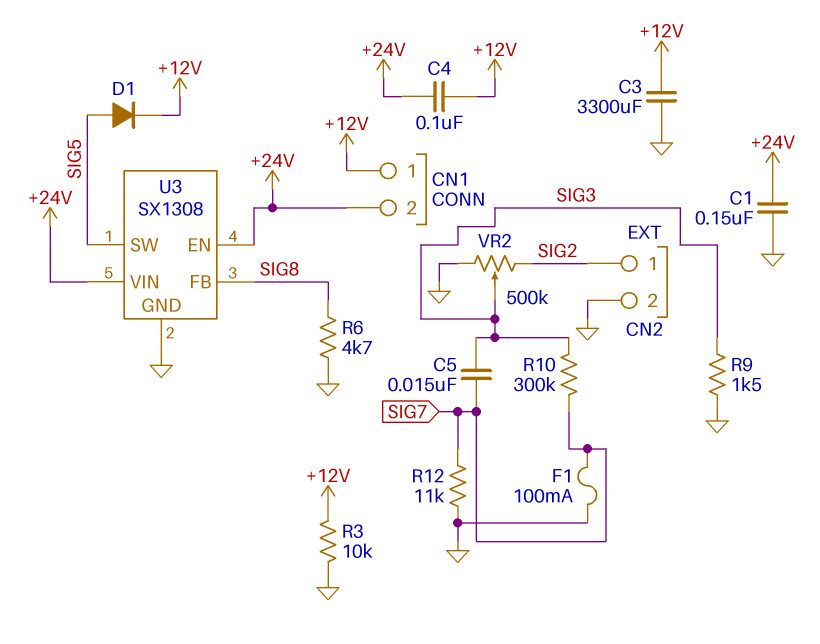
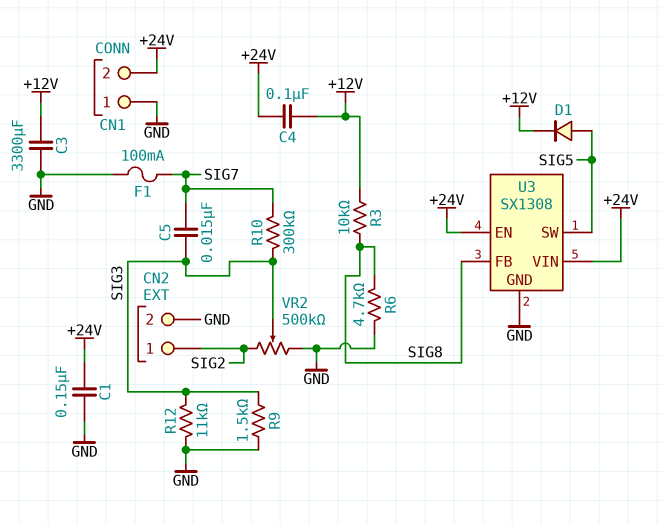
CN1 pin 1: +12V -> GND
R3: 10k (+12V, GND) -> 10k (+12V, SIG8)
R12: 11k (GND, SIG7) -> 11k (GND, SIG3)

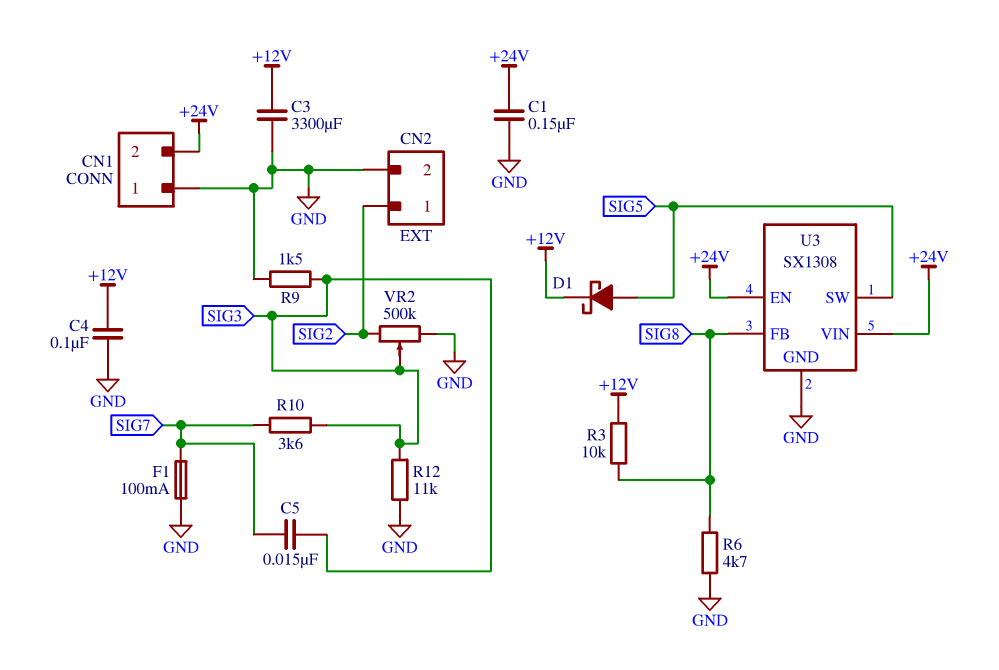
C4: 100nF (+12V, +24V) -> 100nF (+12V, GND)
D1: diode (A SIG5, K +12V) -> schottky (A SIG5, K +12V)
R10: 300k (SIG3, SIG7) -> 3.6k (SIG3, SIG7)

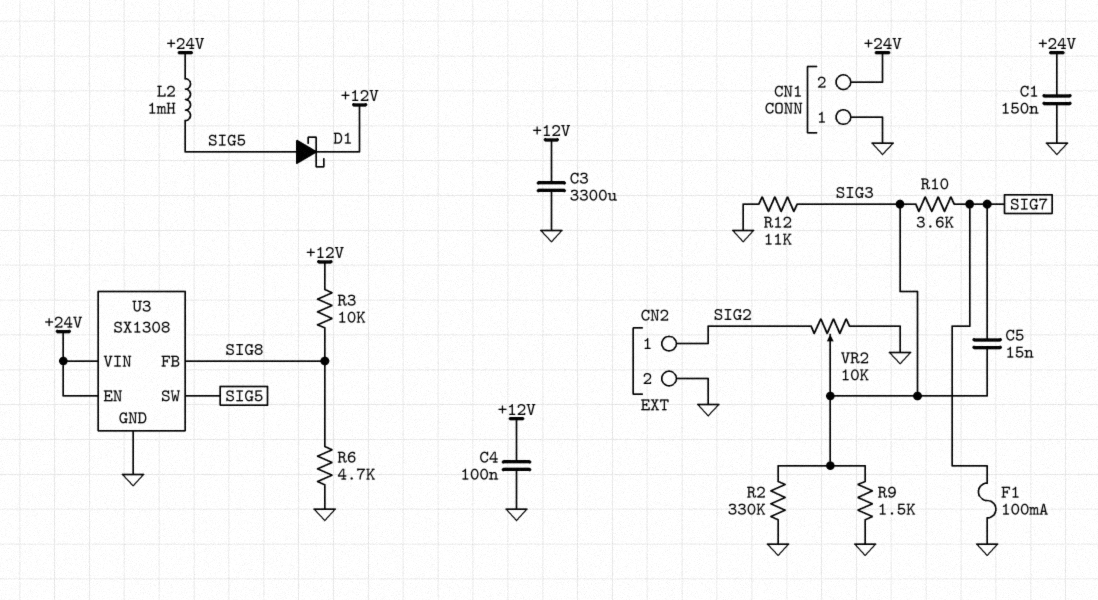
L2: none -> 1mH (+24V, SIG5)
R2: none -> 330k (GND, SIG3)
VR2: 500k (GND, SIG2, wiper SIG3) -> 10k (GND, SIG2, wiper SIG3)

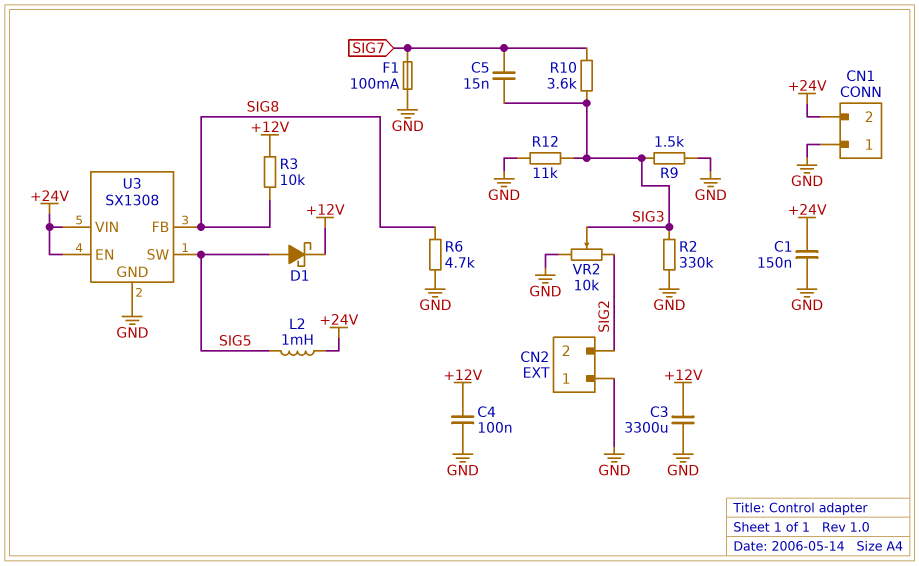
CN2 pin 1: SIG2 -> GND
CN2 pin 2: GND -> SIG2

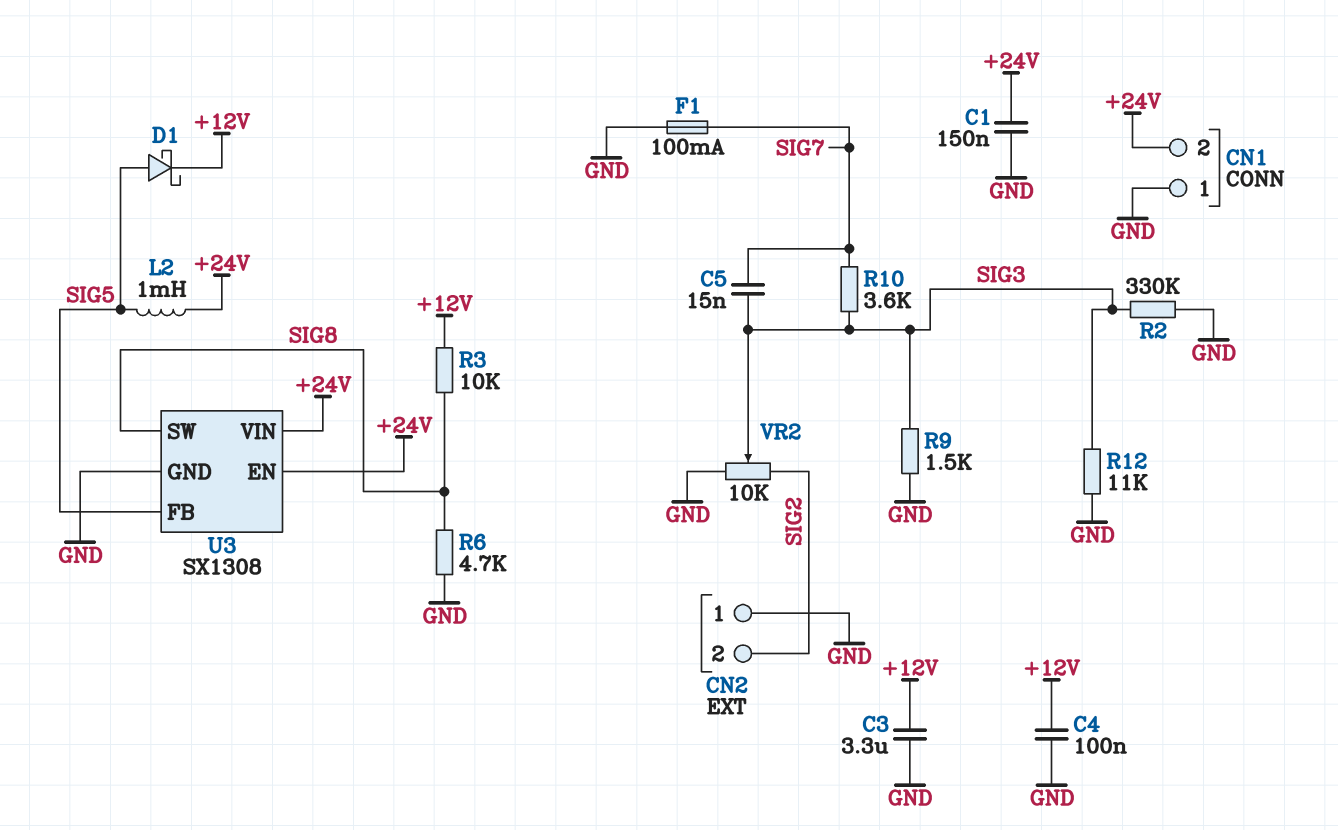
C3: 3300uF (+12V, GND) -> 3.3uF (+12V, GND)
U3 pin FB: SIG8 -> SIG5
U3 pin SW: SIG5 -> SIG8

